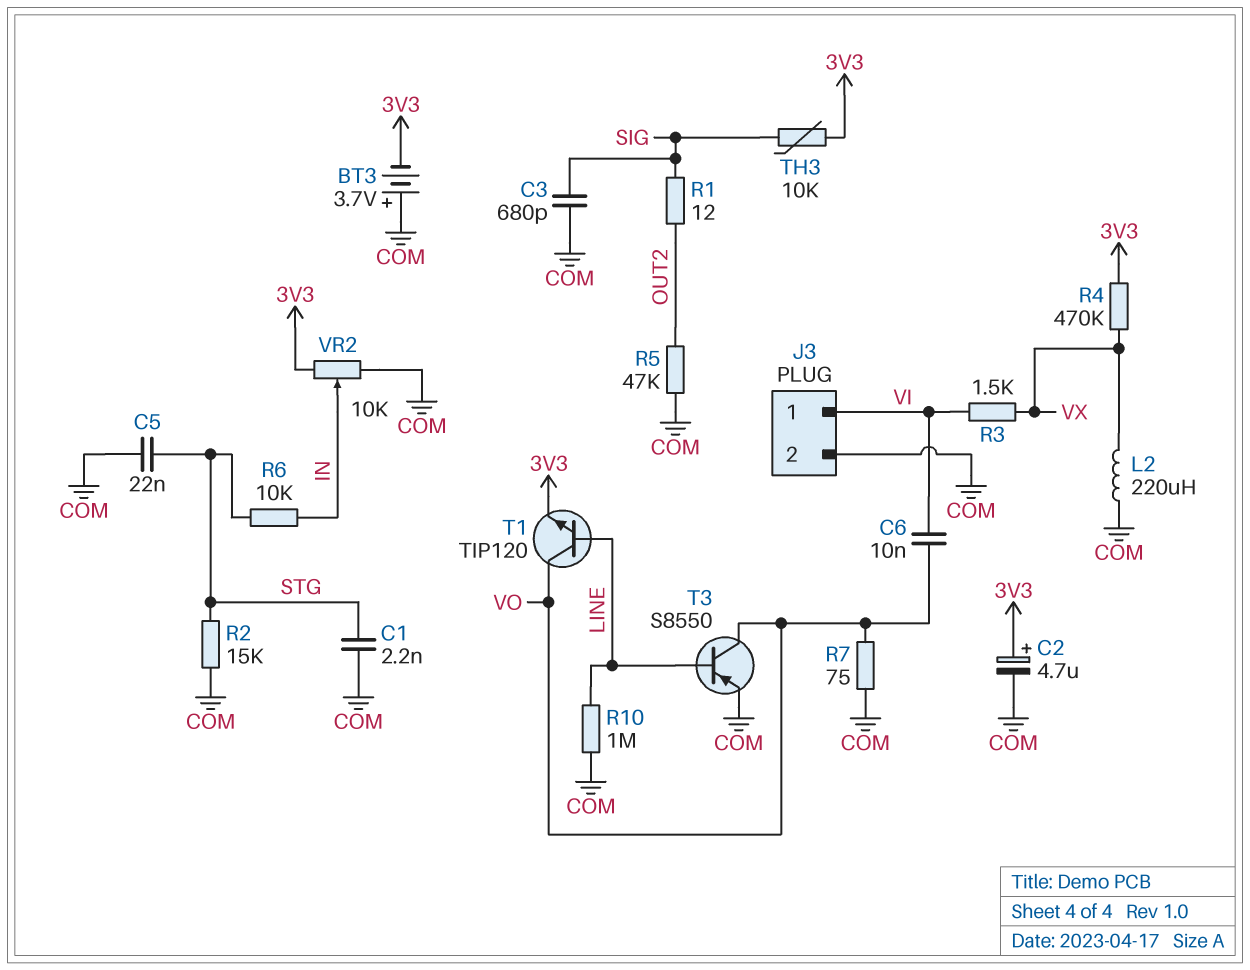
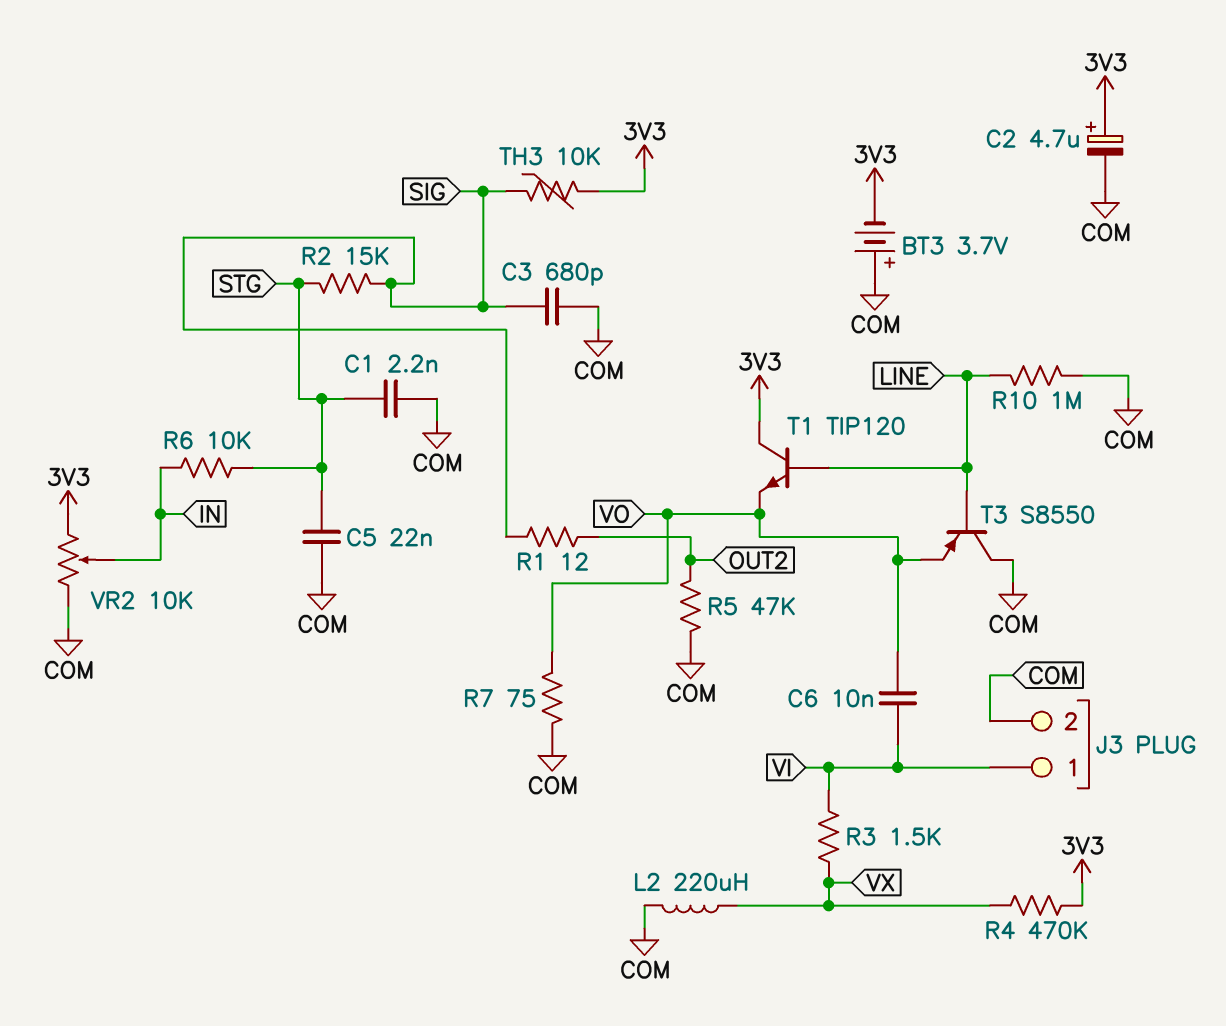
R2: 15k (COM, STG) -> 15k (SIG, STG)
T1: NPN TIP120 (B LINE, C VO, E 3V3) -> NPN TIP120 (B LINE, C 3V3, E VO)
T3: PNP S8550 (B LINE, C VO, E COM) -> PNP S8550 (B LINE, C COM, E VO)

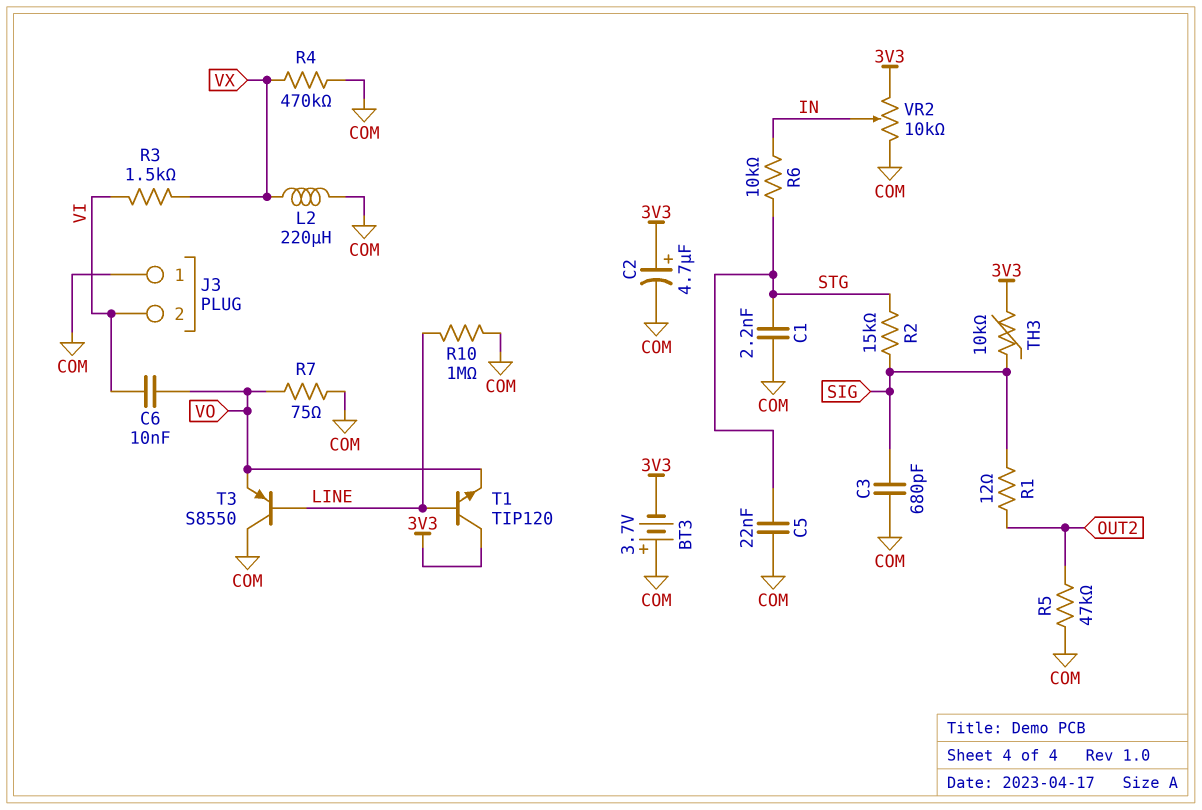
J3 pin 1: VI -> COM
J3 pin 2: COM -> VI
R4: 470k (3V3, VX) -> 470k (COM, VX)

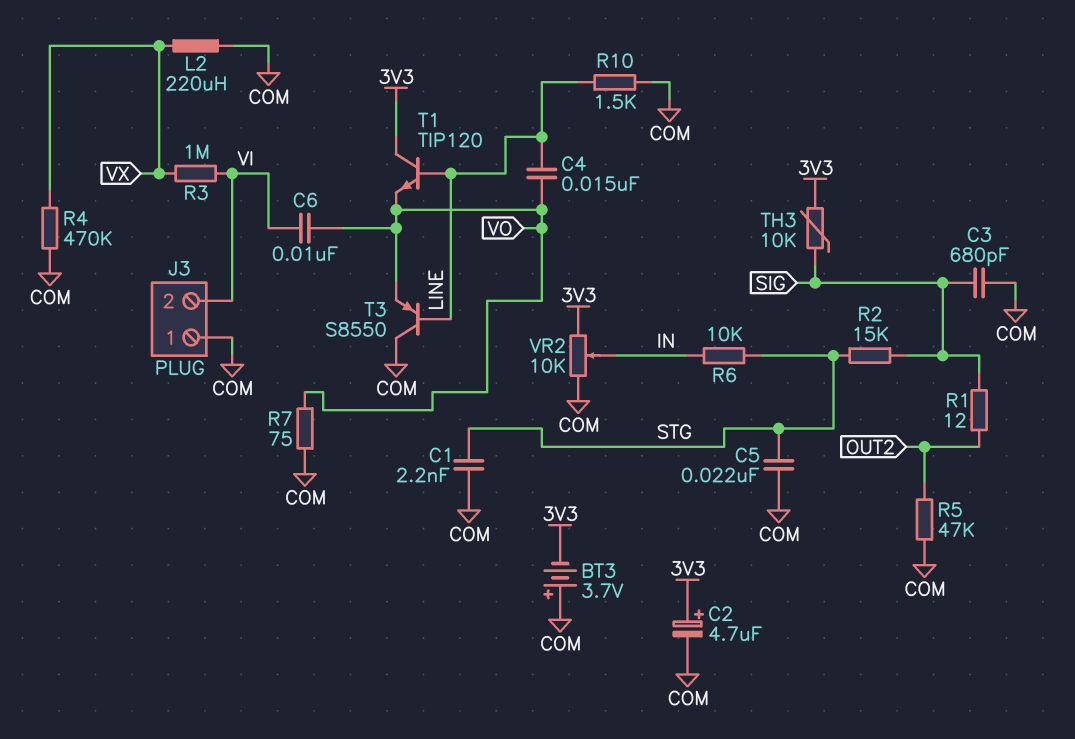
C4: none -> 15nF (LINE, VO)
R3: 1.5k (VI, VX) -> 1M (VI, VX)
R10: 1M (COM, LINE) -> 1.5k (COM, LINE)

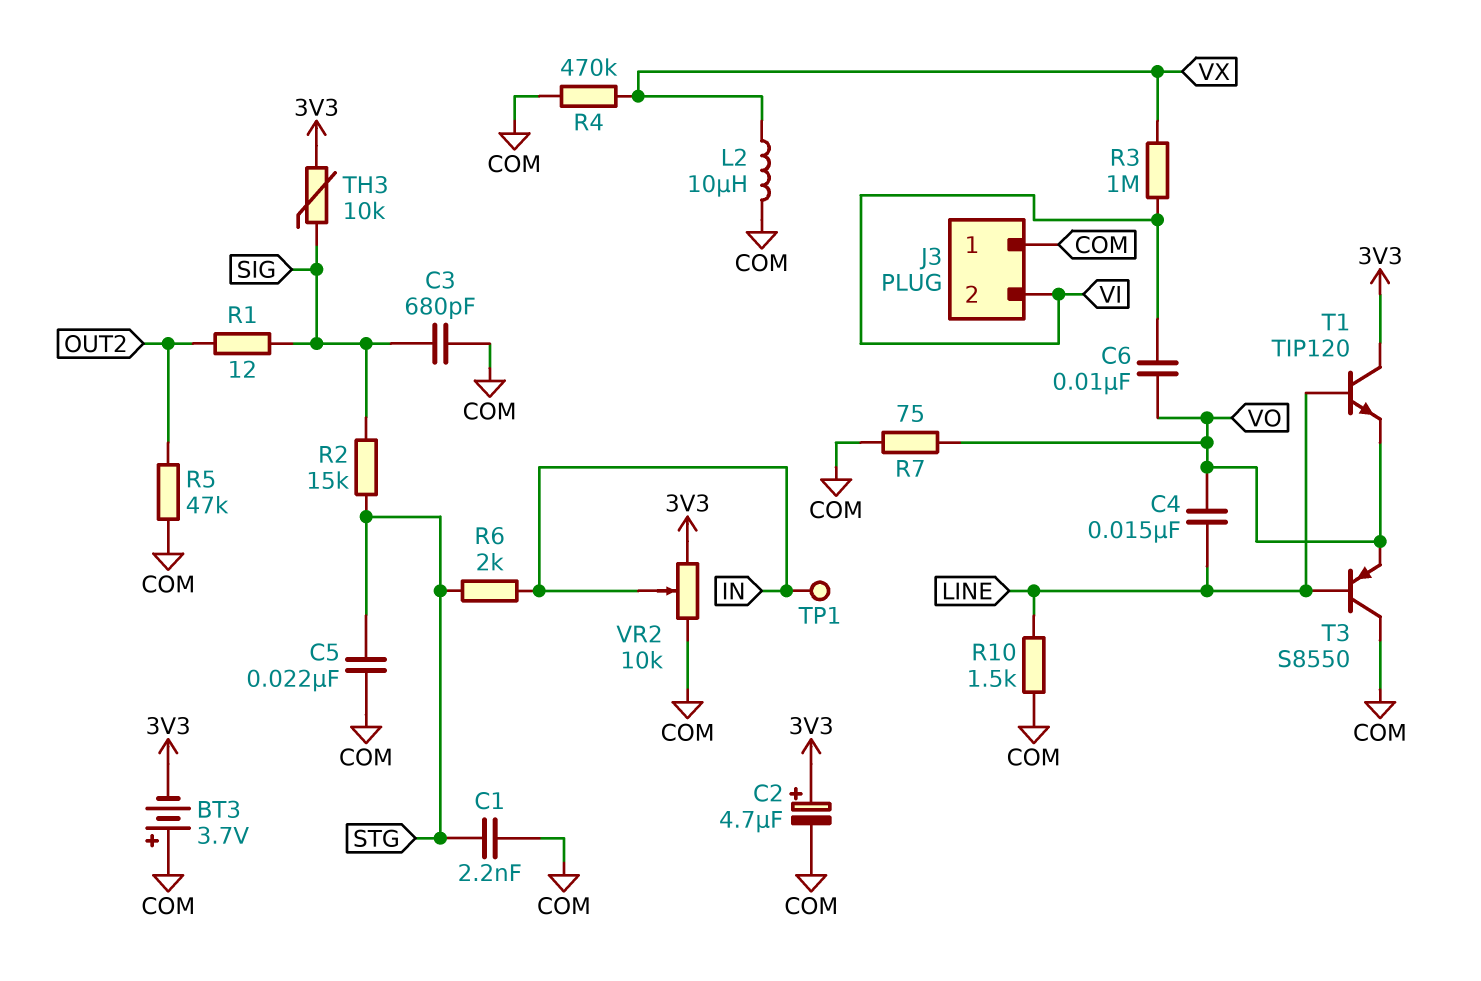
L2: 220uH (COM, VX) -> 10uH (COM, VX)
R6: 10k (IN, STG) -> 2k (IN, STG)
TP1: none -> test point (IN)

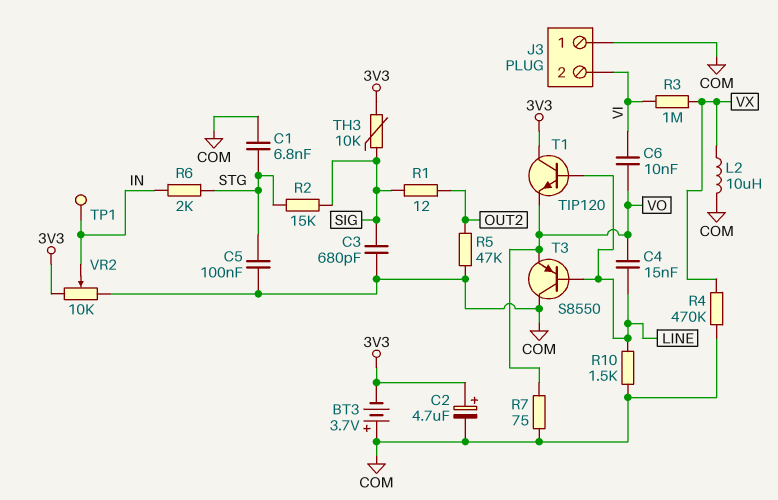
C1: 2.2nF (COM, STG) -> 6.8nF (COM, STG)
C5: 22nF (COM, STG) -> 100nF (COM, STG)

